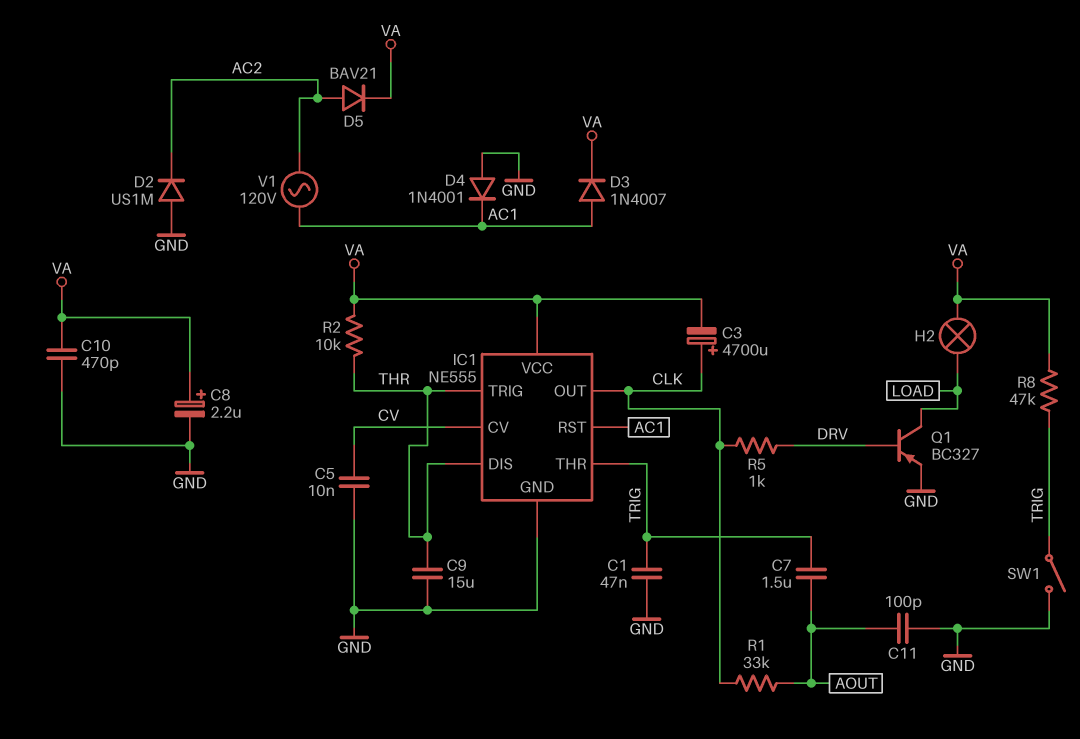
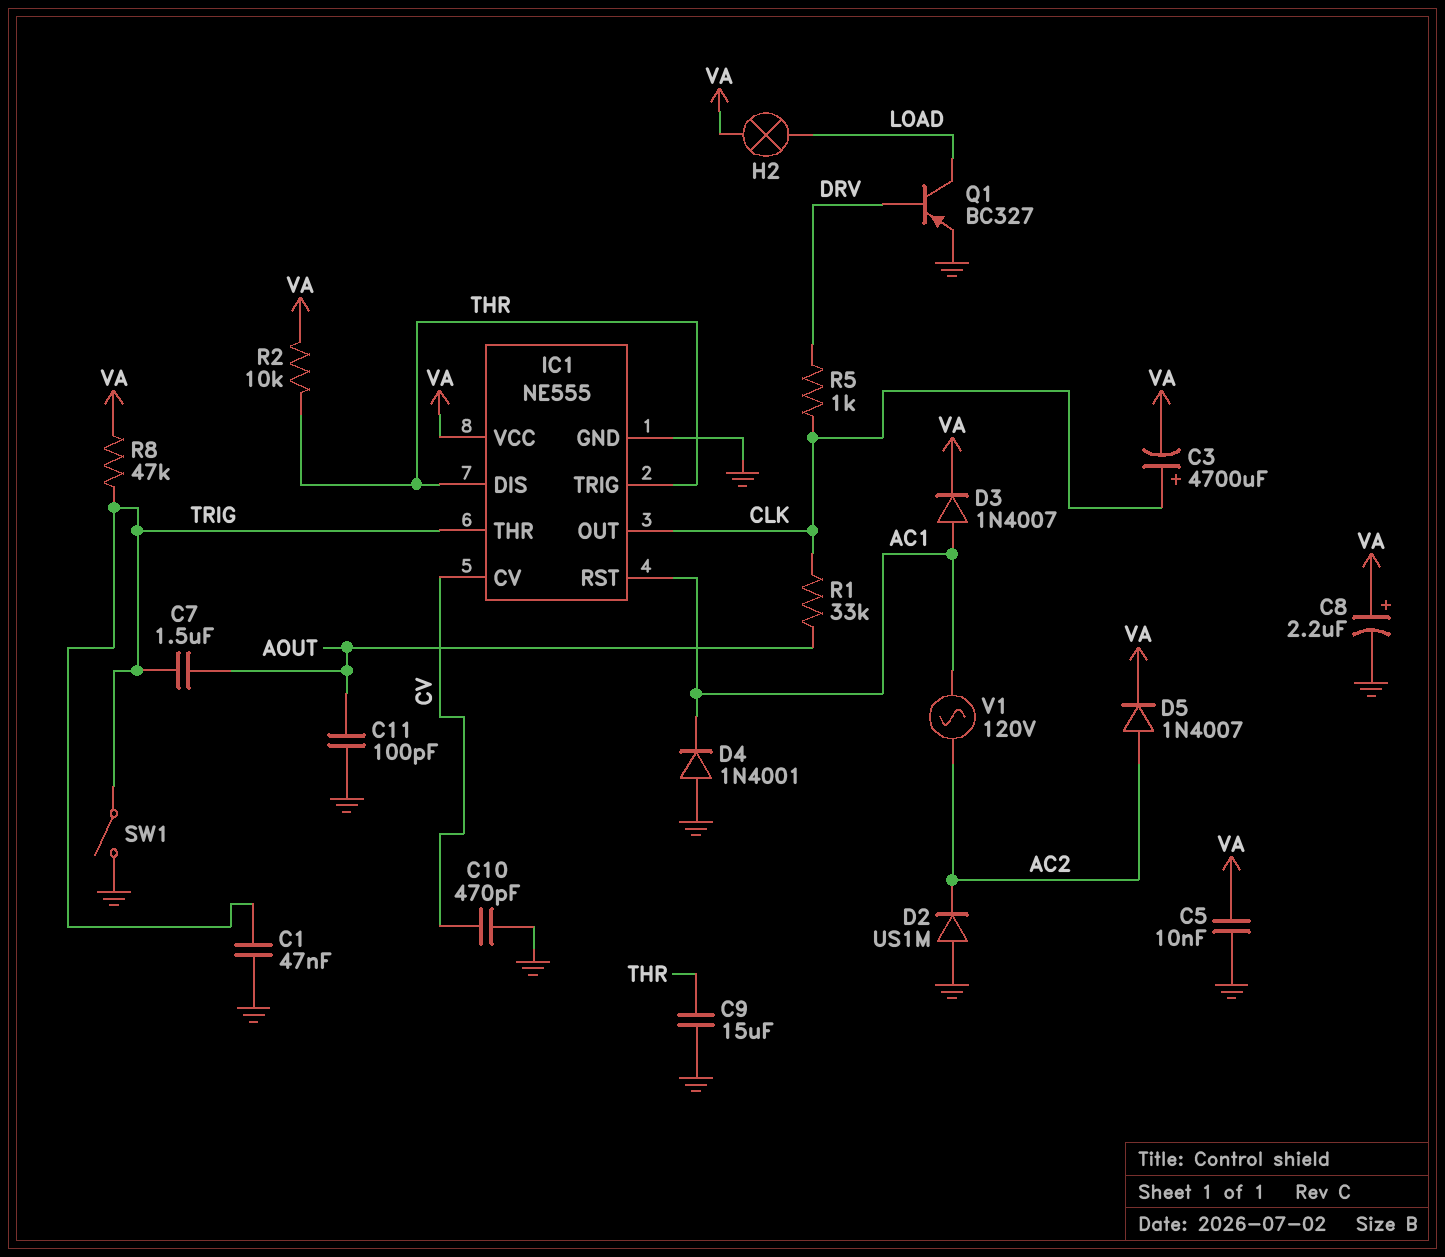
C5: 10nF (CV, GND) -> 10nF (GND, VA)
C10: 470pF (GND, VA) -> 470pF (CV, GND)
D5: diode BAV21 (A AC2, K VA) -> diode 1N4007 (A AC2, K VA)

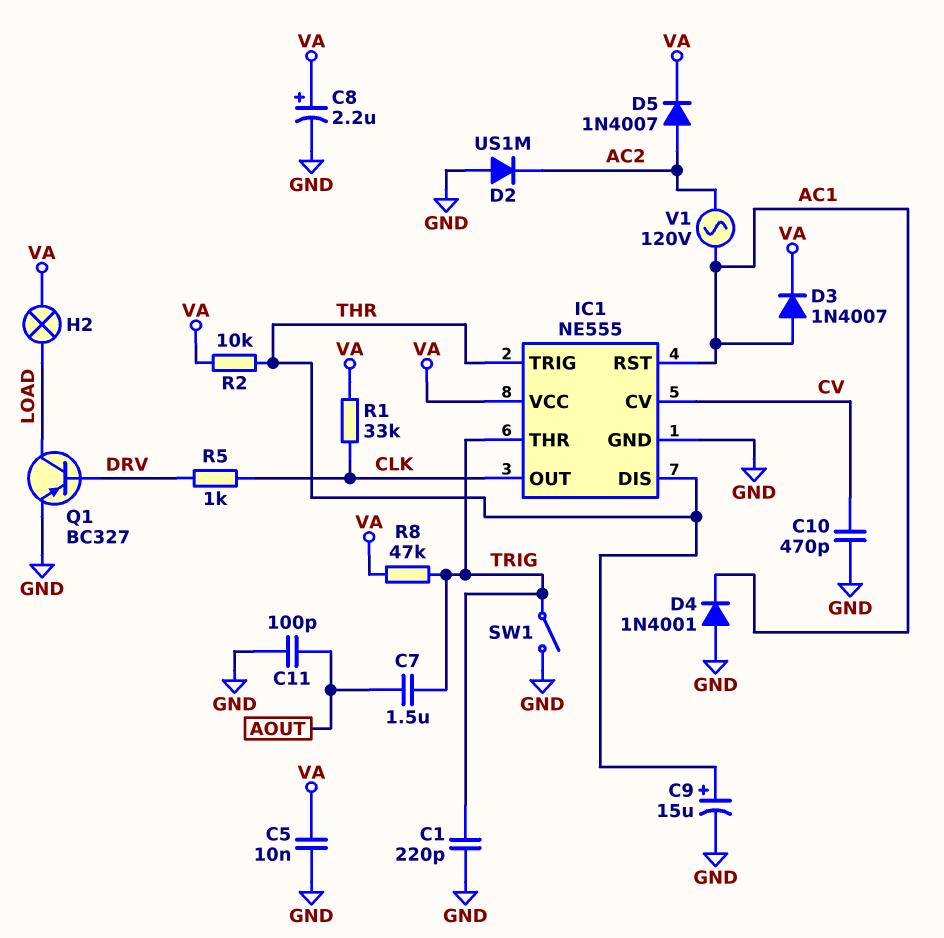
C1: 47nF (GND, TRIG) -> 220pF (GND, TRIG)
C3: 4700uF (plus CLK, minus VA) -> none
C9: 15uF (GND, THR) -> 15uF (plus THR, minus GND)
R1: 33k (AOUT, CLK) -> 33k (CLK, VA)

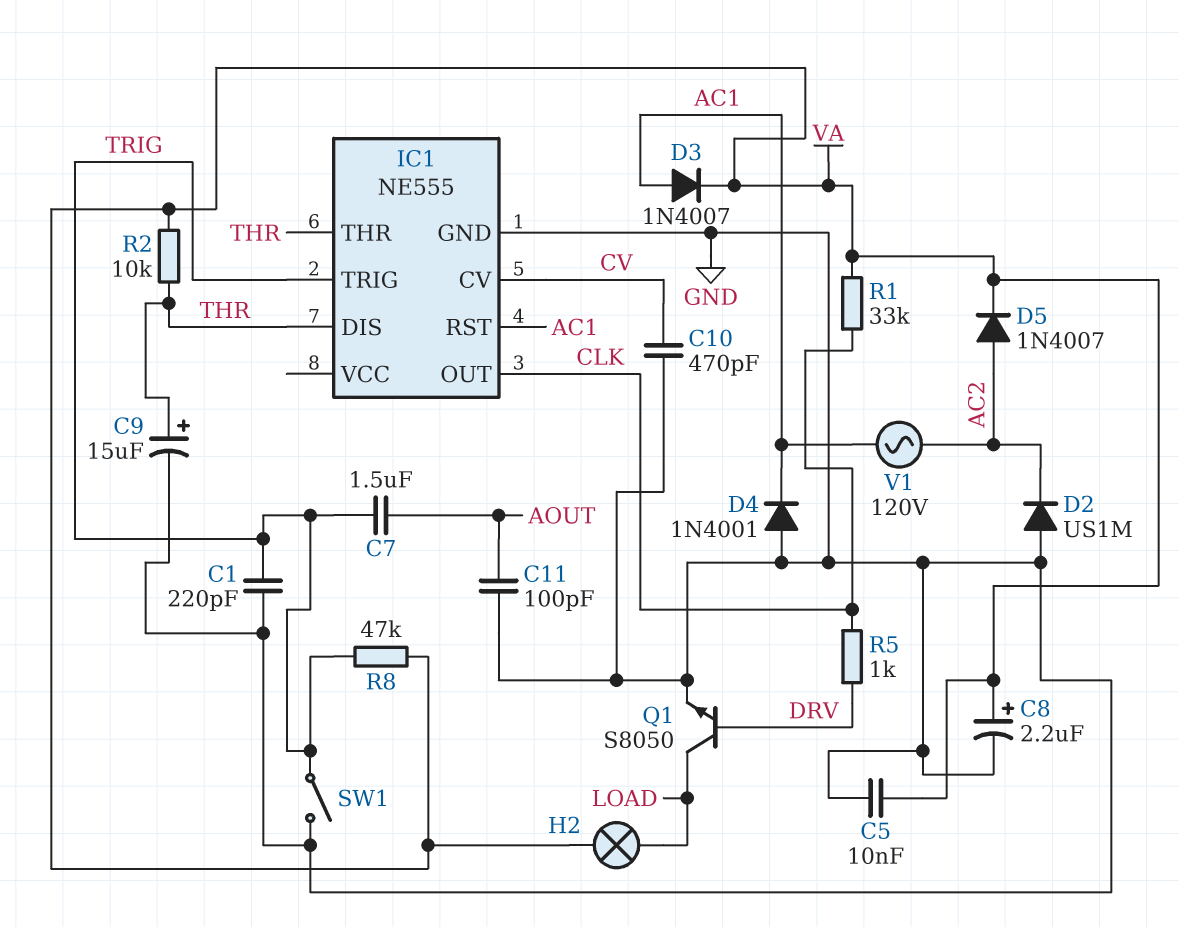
IC1 pin THR: TRIG -> THR
IC1 pin TRIG: THR -> TRIG
IC1 pin VCC: VA -> none
Q1: PNP BC327 (B DRV, C LOAD, E GND) -> NPN S8050 (B DRV, C LOAD, E GND)

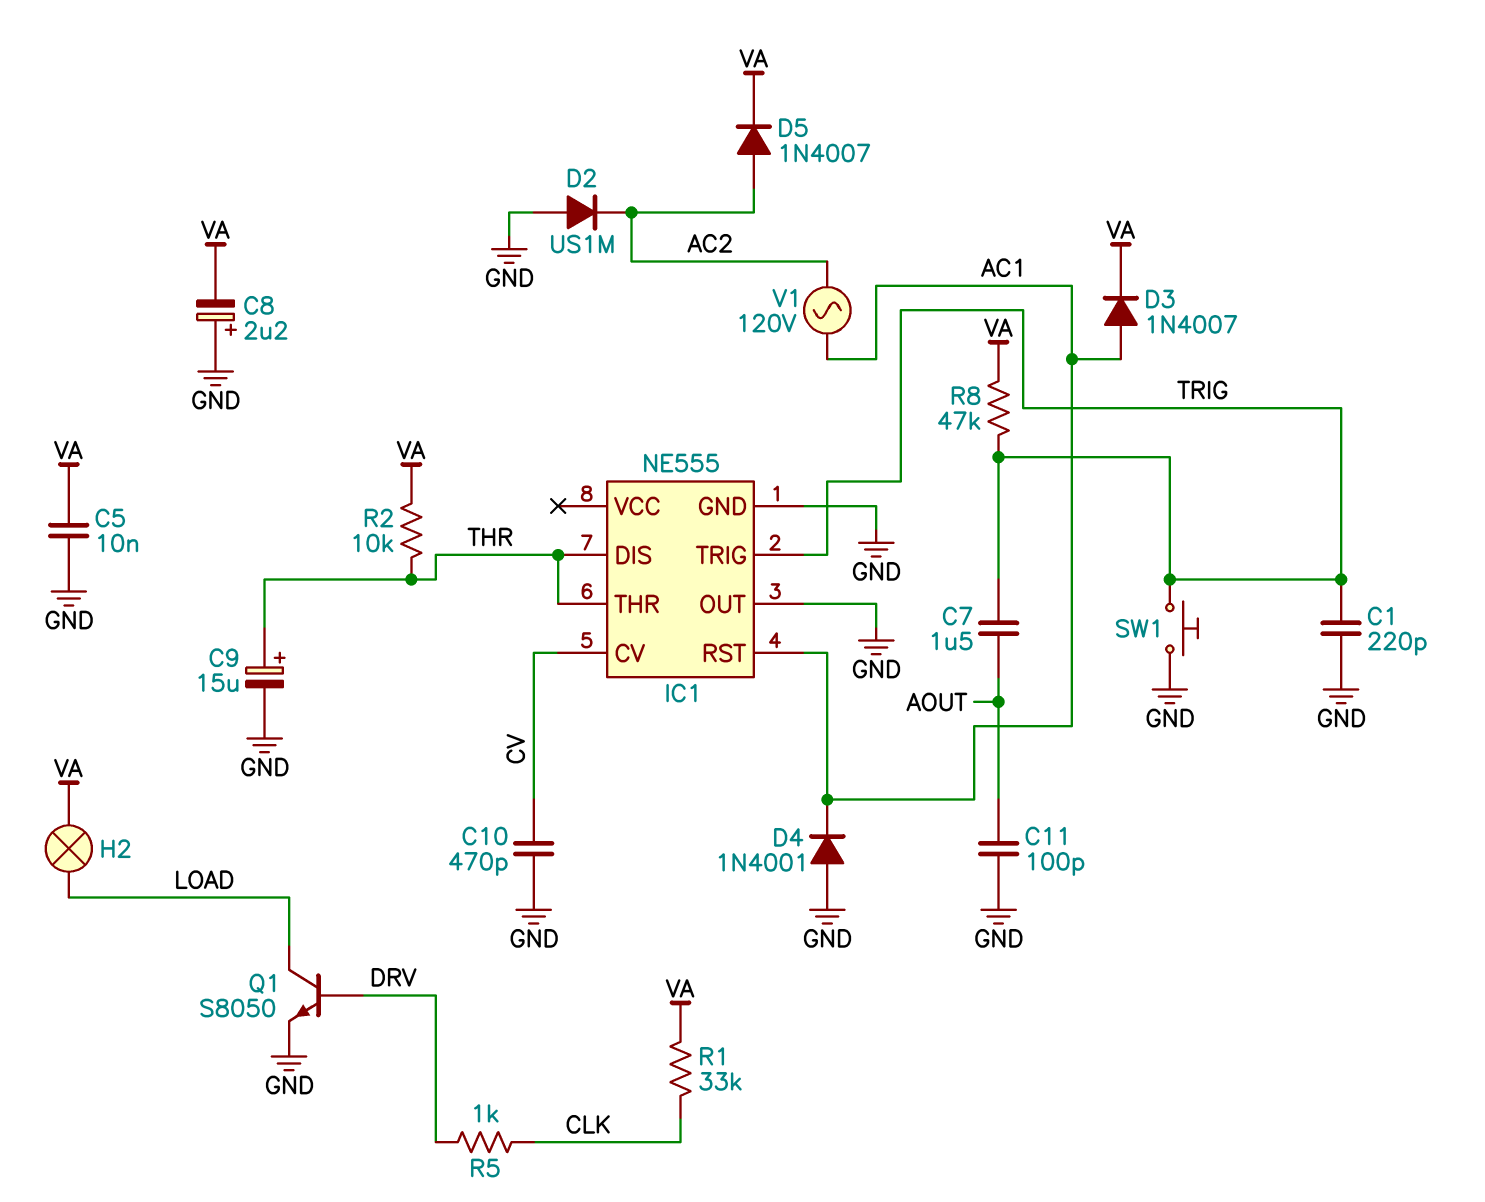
C8: 2.2uF (plus VA, minus GND) -> 2.2uF (plus GND, minus VA)
IC1 pin OUT: CLK -> GND
SW1: switch (GND, TRIG) -> button (GND, TRIG)

